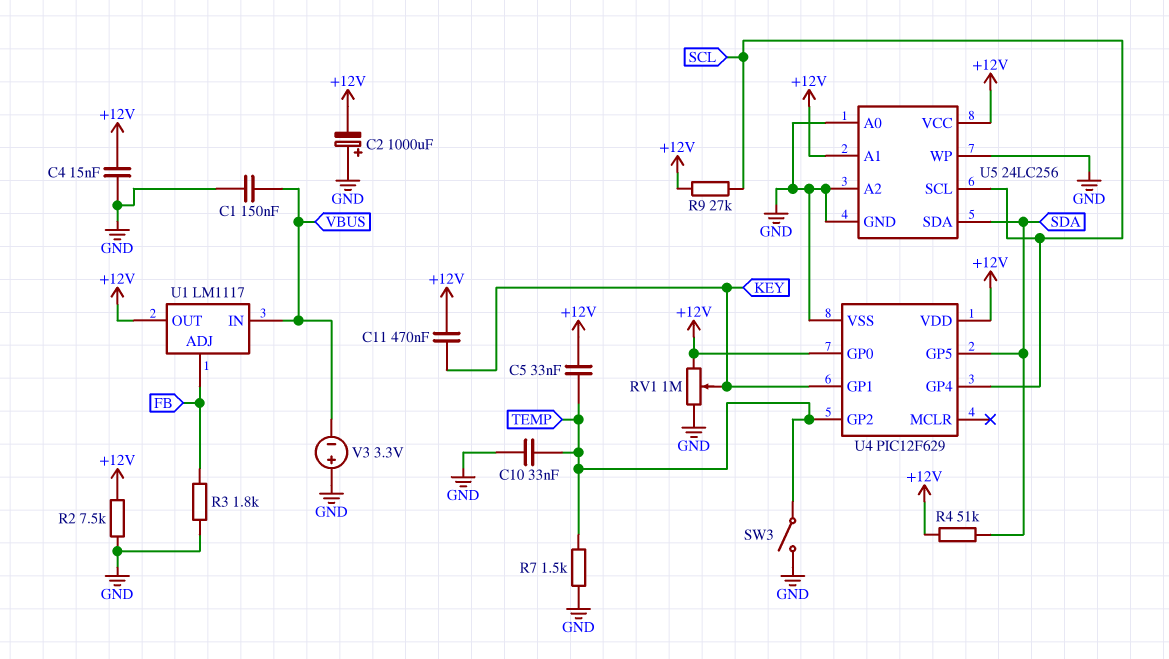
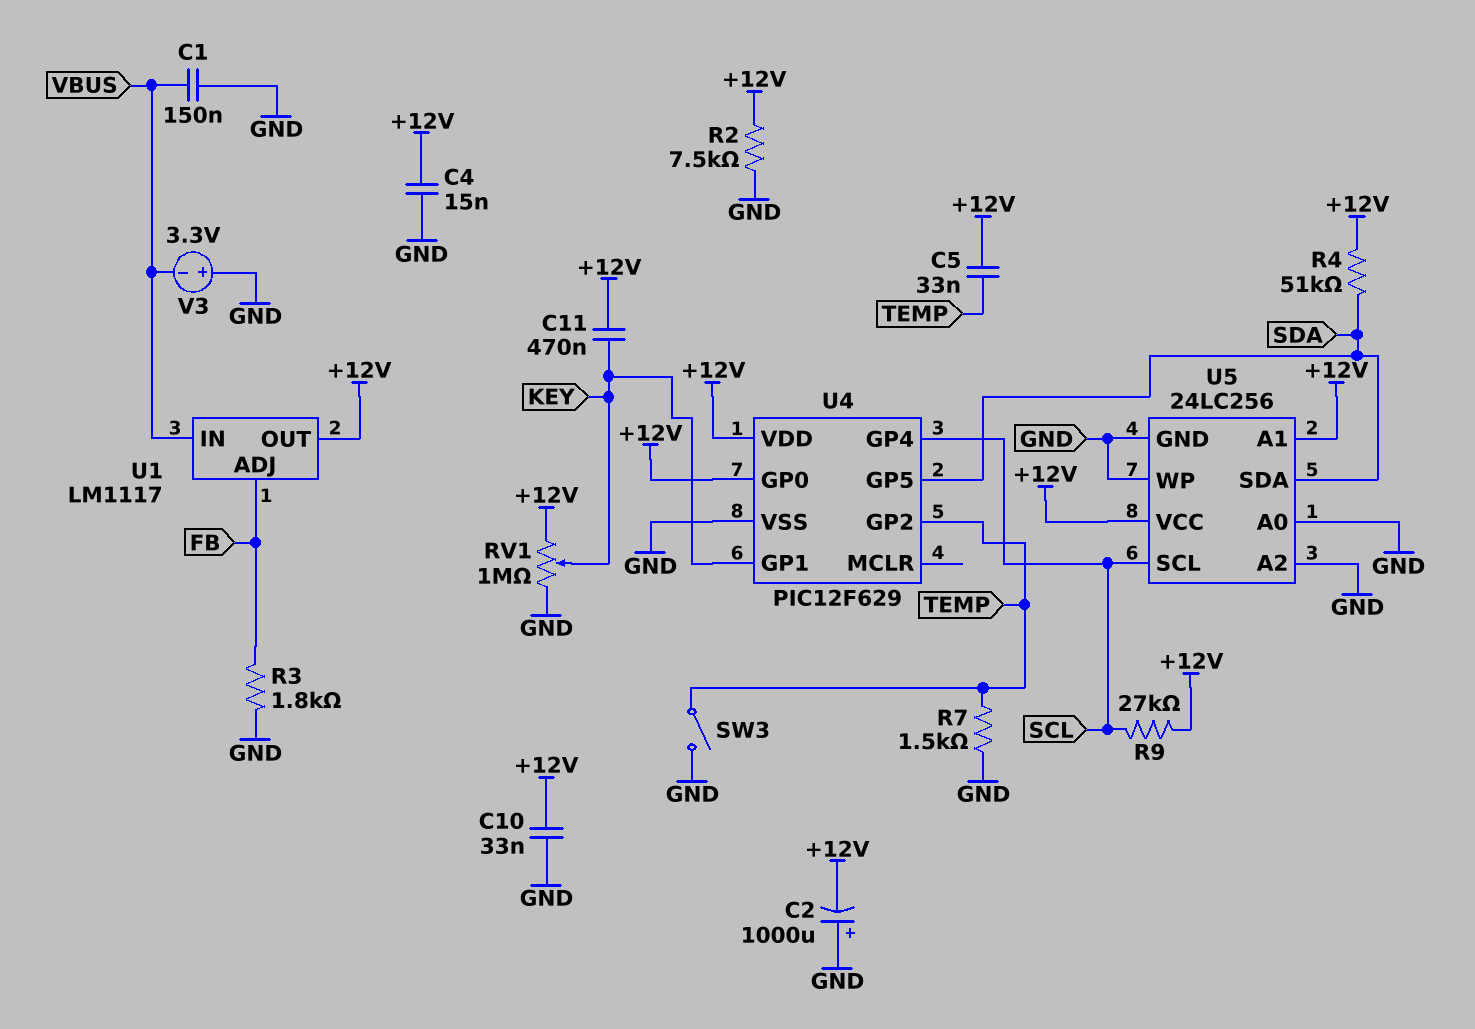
C10: 33nF (GND, TEMP) -> 33nF (+12V, GND)

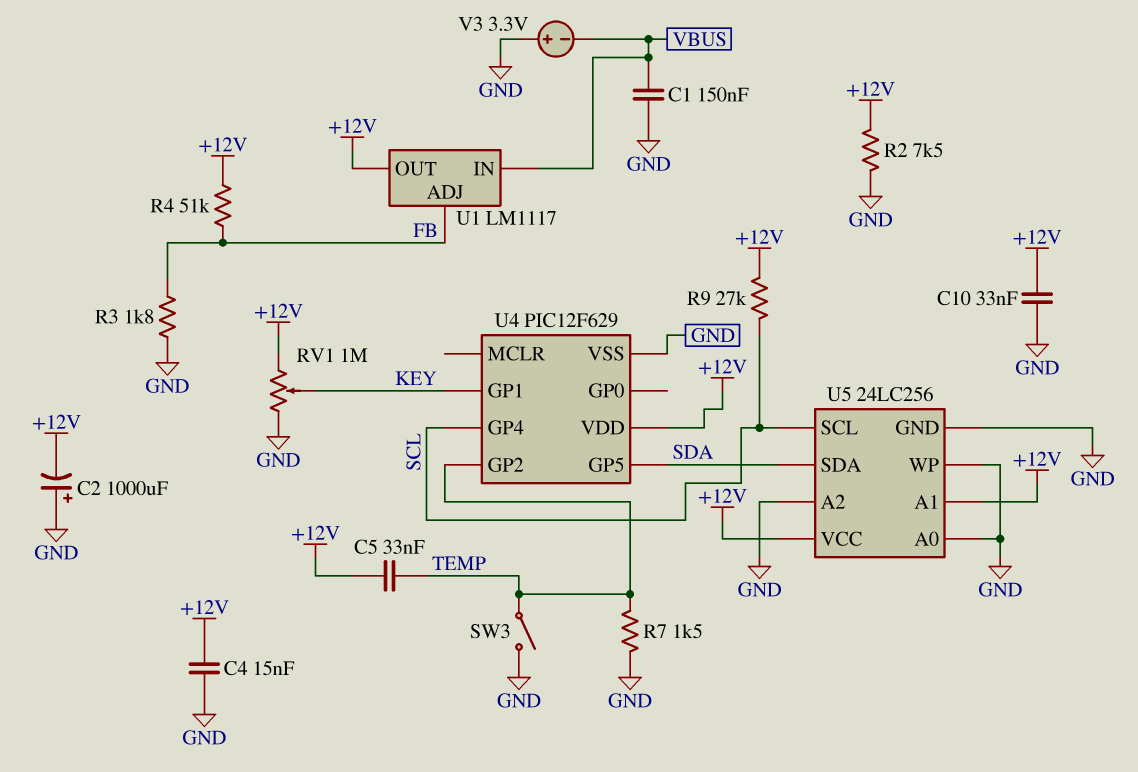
C11: 470nF (+12V, KEY) -> none
R4: 51k (+12V, SDA) -> 51k (+12V, FB)
U4 pin GP0: +12V -> none

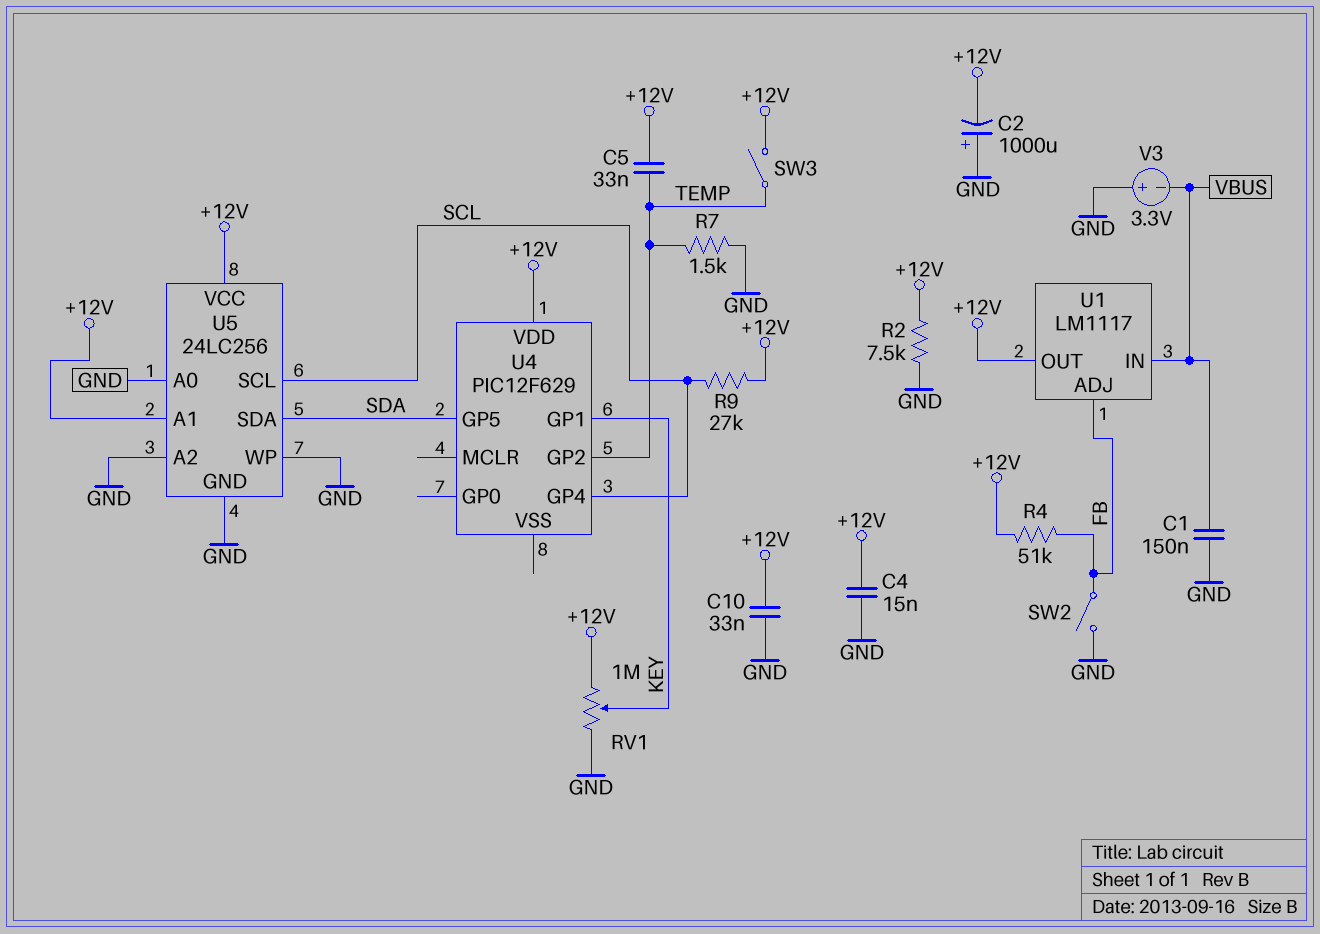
R3: 1.8k (FB, GND) -> none
SW2: none -> switch (FB, GND)
SW3: switch (GND, TEMP) -> switch (+12V, TEMP)
U4 pin VSS: GND -> none

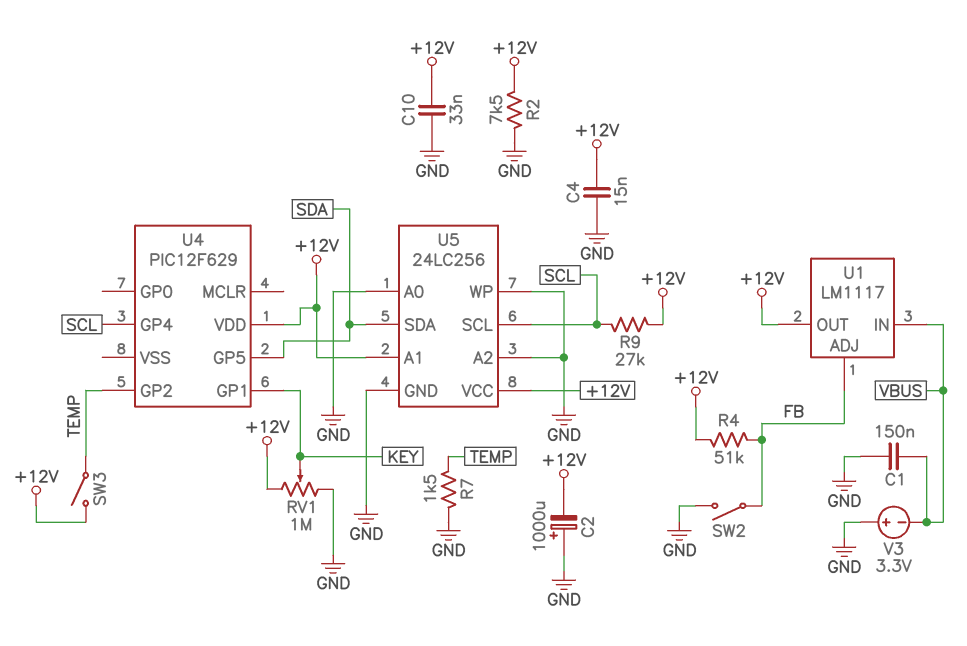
C5: 33nF (+12V, TEMP) -> none

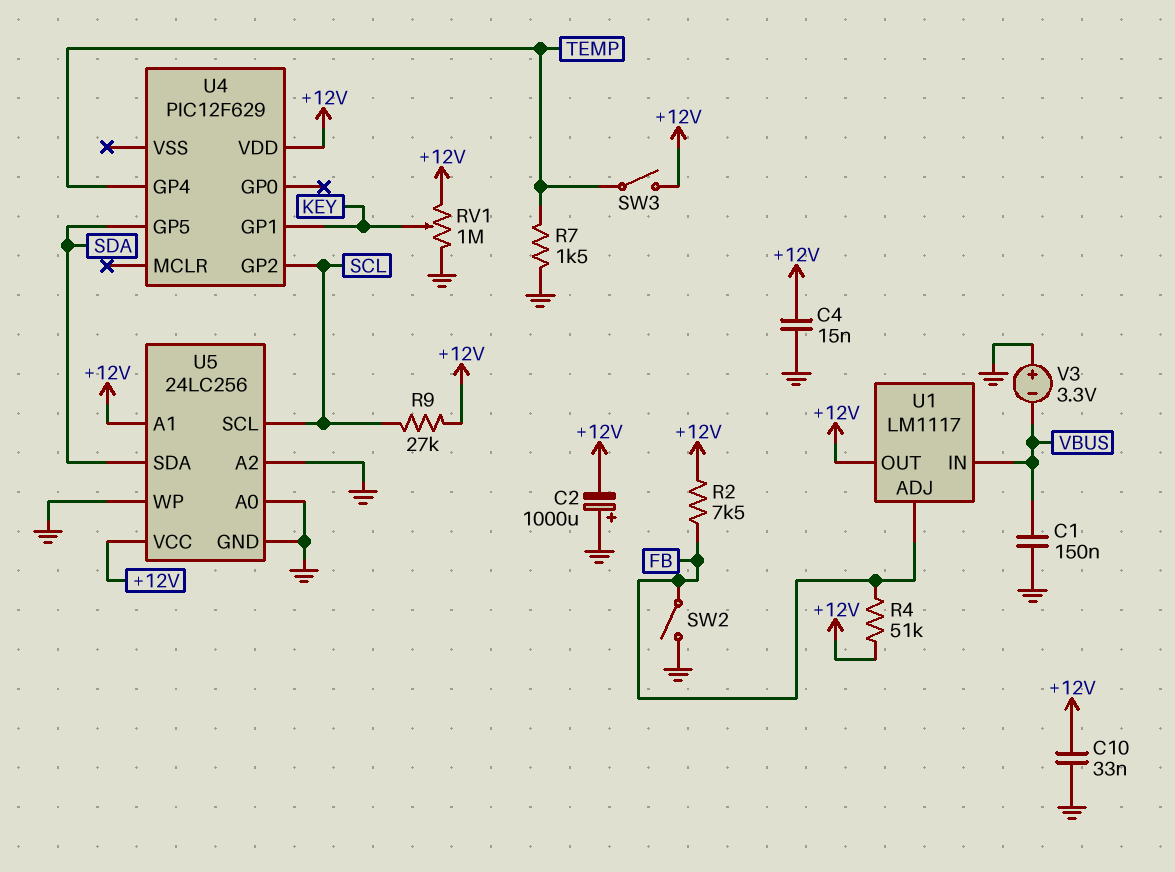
R2: 7.5k (+12V, GND) -> 7.5k (+12V, FB)
U4 pin GP2: TEMP -> SCL
U4 pin GP4: SCL -> TEMP

